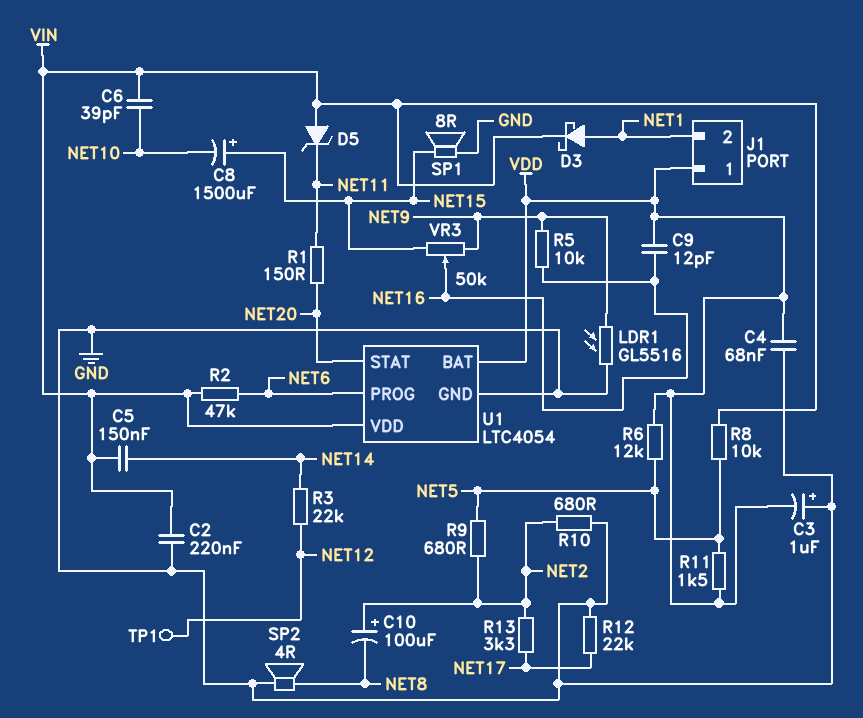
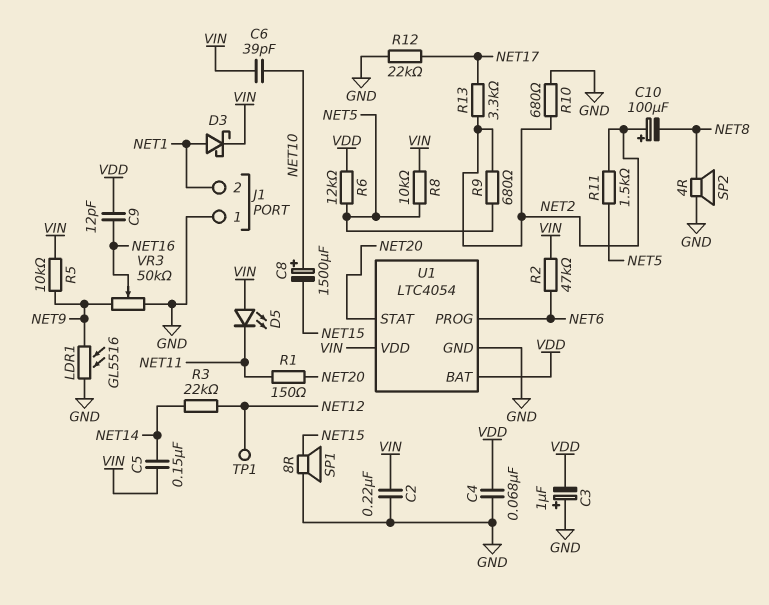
C8: 1500uF (plus NET15, minus NET10) -> 1500uF (plus NET10, minus NET15)
D5: zener (A VIN, K NET11) -> LED (A VIN, K NET11)
J1 pin 1: VDD -> GND
R5: 10k (NET9, NET16) -> 10k (NET9, VIN)
R11: 1.5k (NET5, VDD) -> 1.5k (NET2, NET5)
VR3: 50k (NET9, NET15, wiper NET16) -> 50k (GND, NET9, wiper NET16)

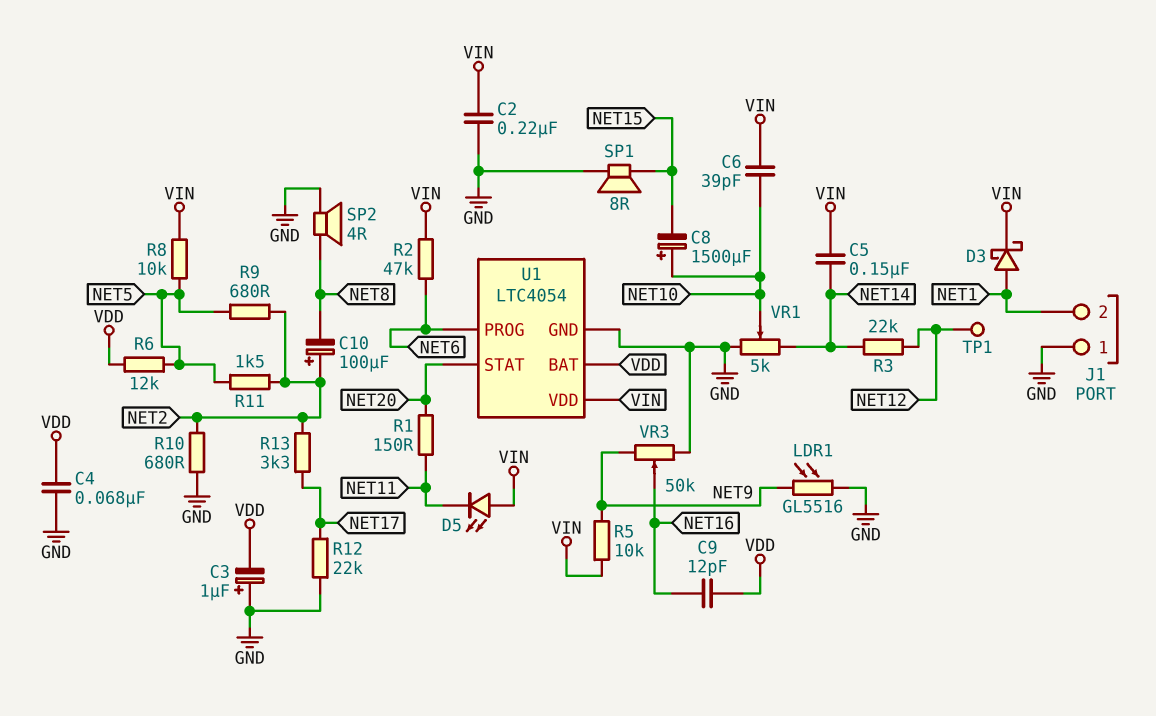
VR1: none -> 5k (GND, NET14, wiper NET10)

